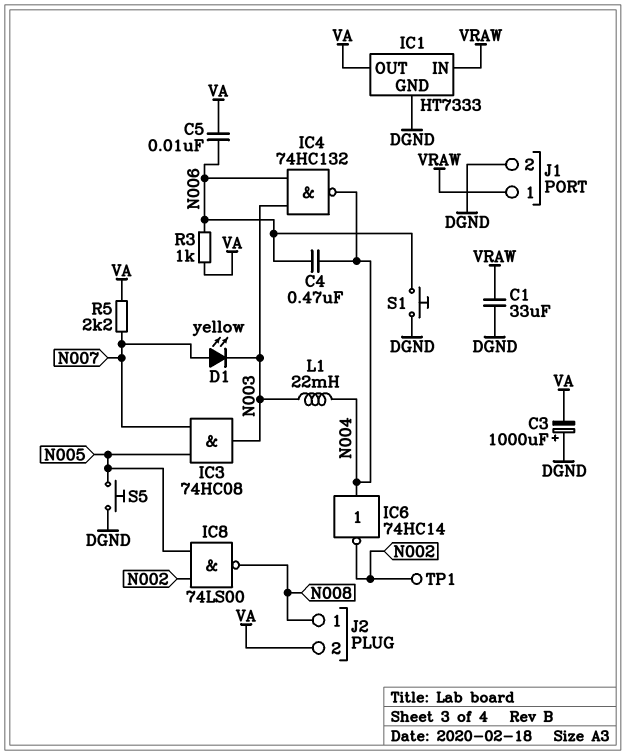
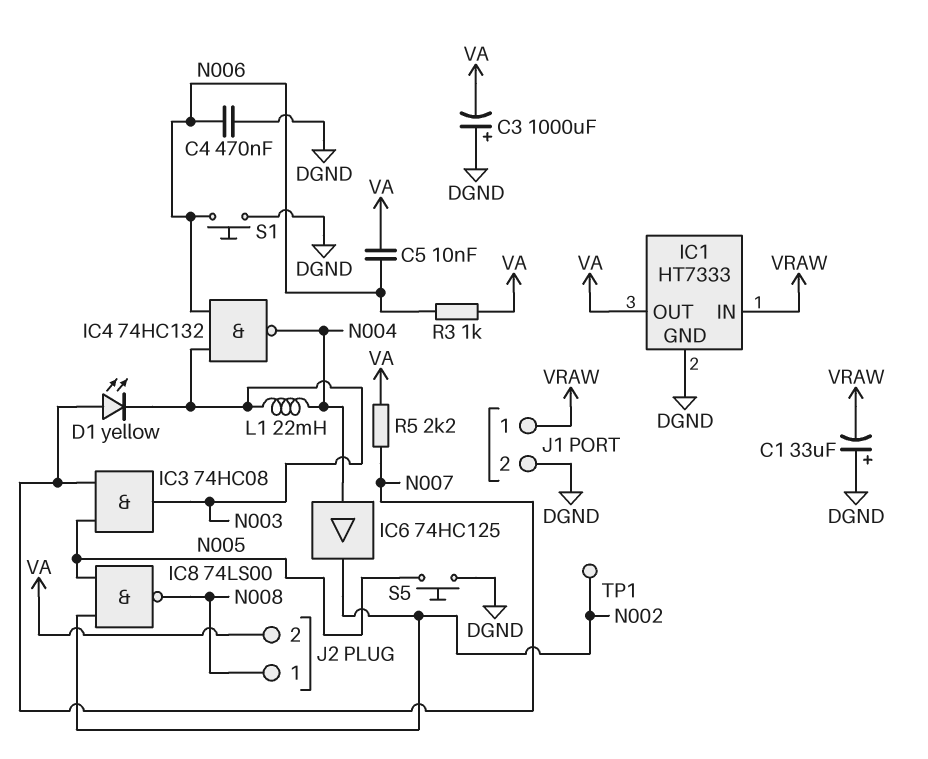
C1: 33uF (DGND, VRAW) -> 33uF (plus DGND, minus VRAW)
C4: 470nF (N004, N006) -> 470nF (DGND, N006)
IC6: NOT 74HC14 (in N004, out N002) -> buffer 74HC125 (in N004, out N002)

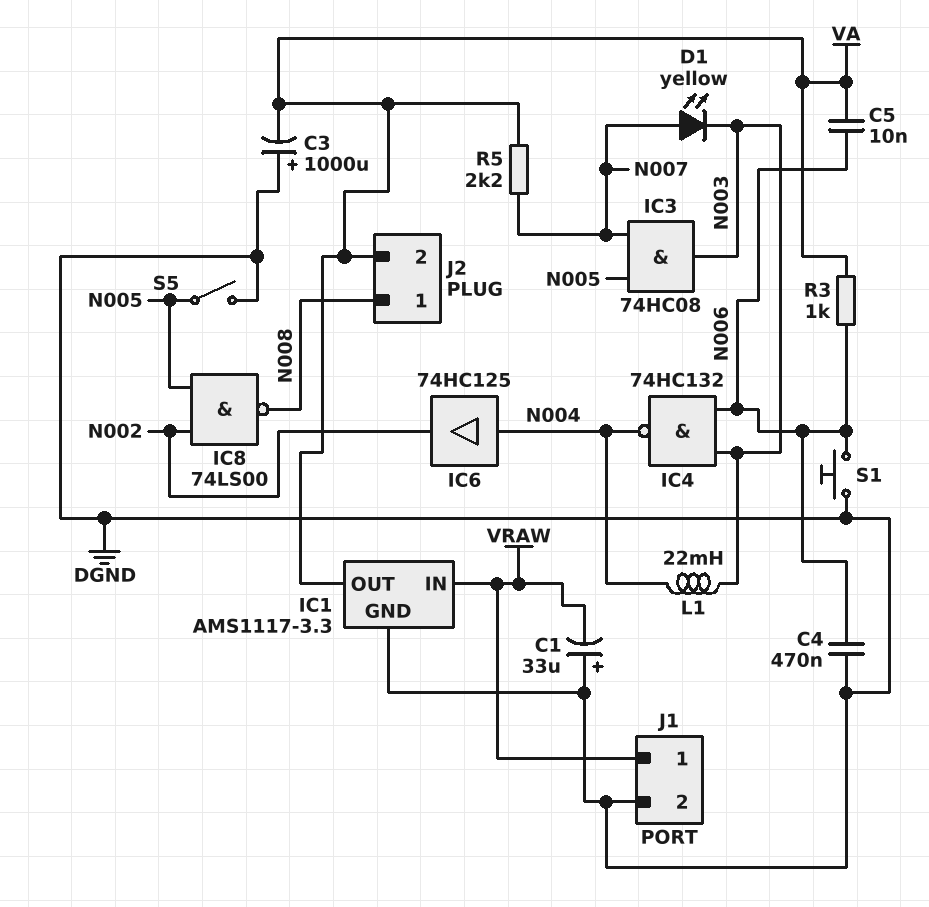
IC1: HT7333 -> AMS1117-3.3
S5: button (DGND, N005) -> switch (DGND, N005)
TP1: test point (N002) -> none

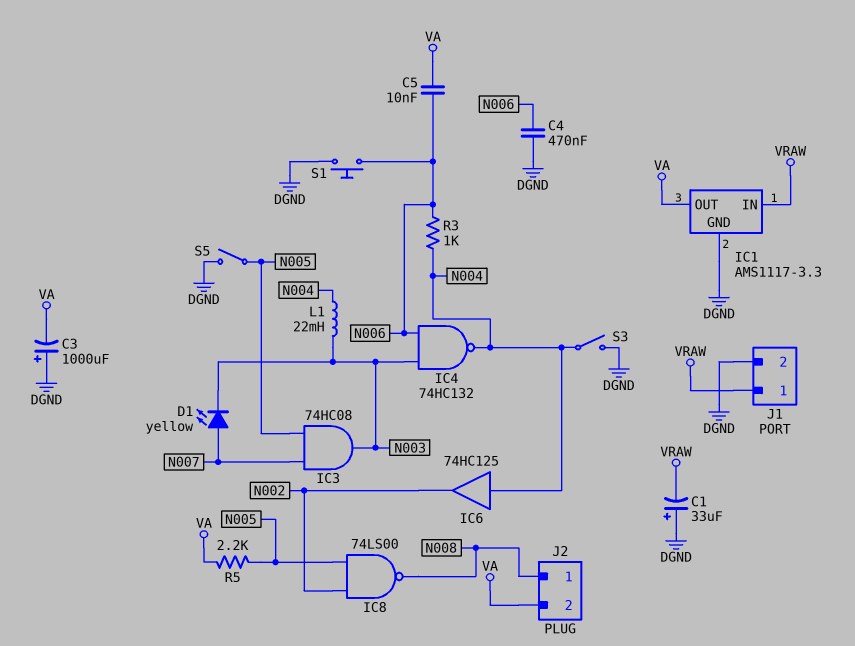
R3: 1k (N006, VA) -> 1k (N004, N006)
R5: 2.2k (N007, VA) -> 2.2k (N005, VA)
S3: none -> switch (DGND, N004)

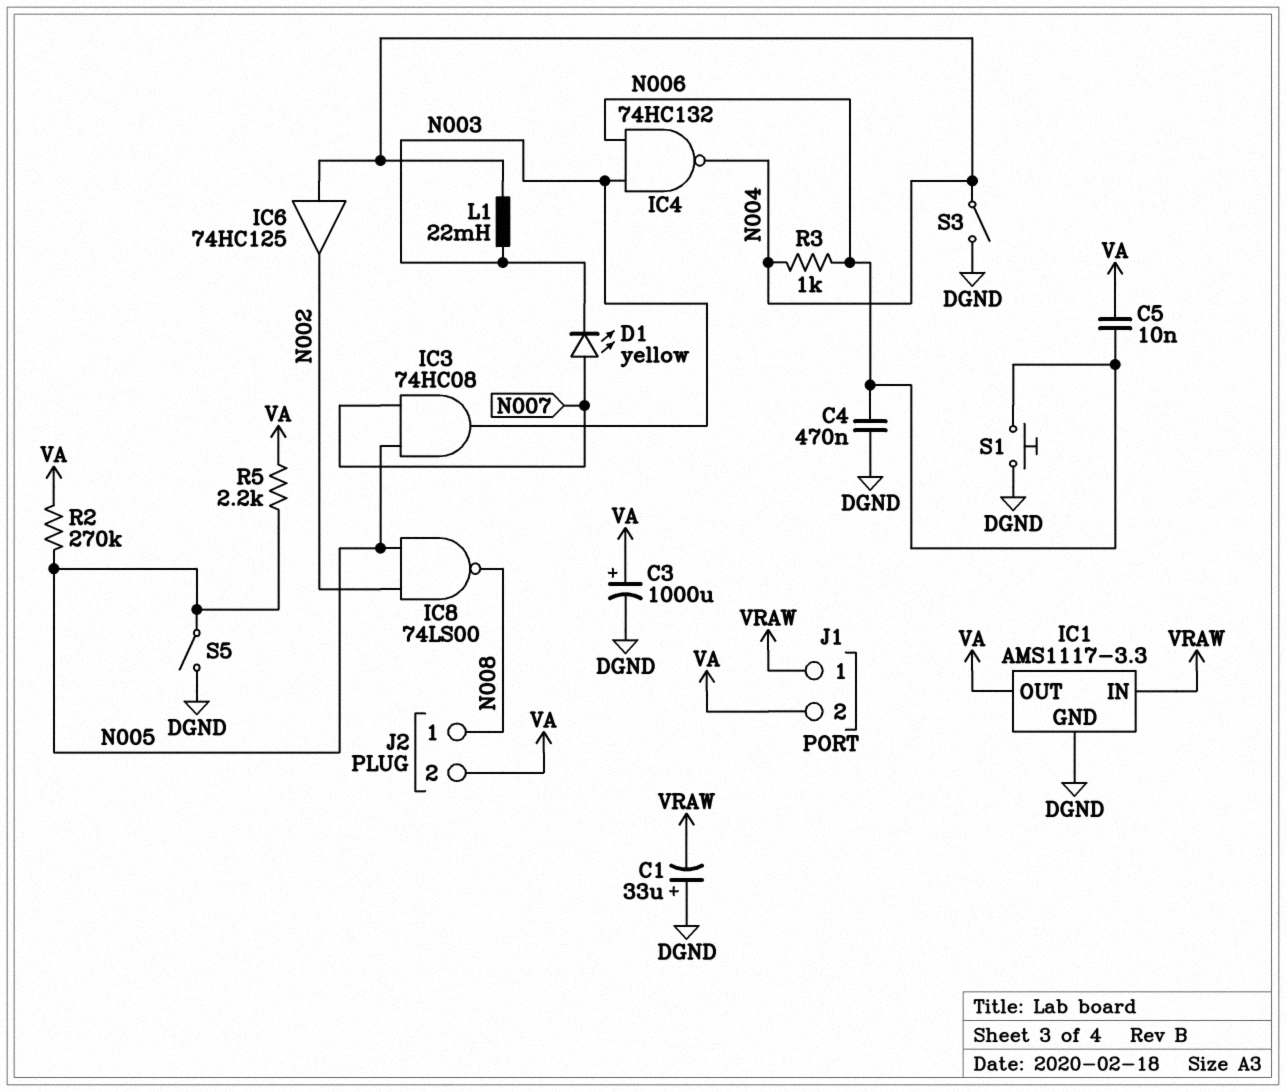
C3: 1000uF (plus DGND, minus VA) -> 1000uF (plus VA, minus DGND)
J1 pin 2: DGND -> VA
R2: none -> 270k (N005, VA)

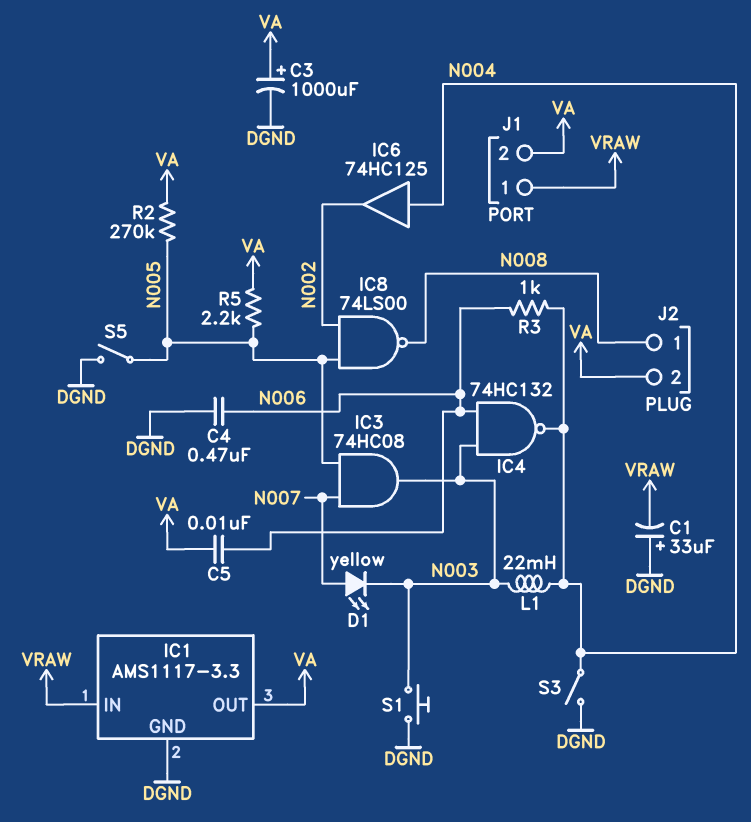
S1: button (DGND, N006) -> button (DGND, N003)

